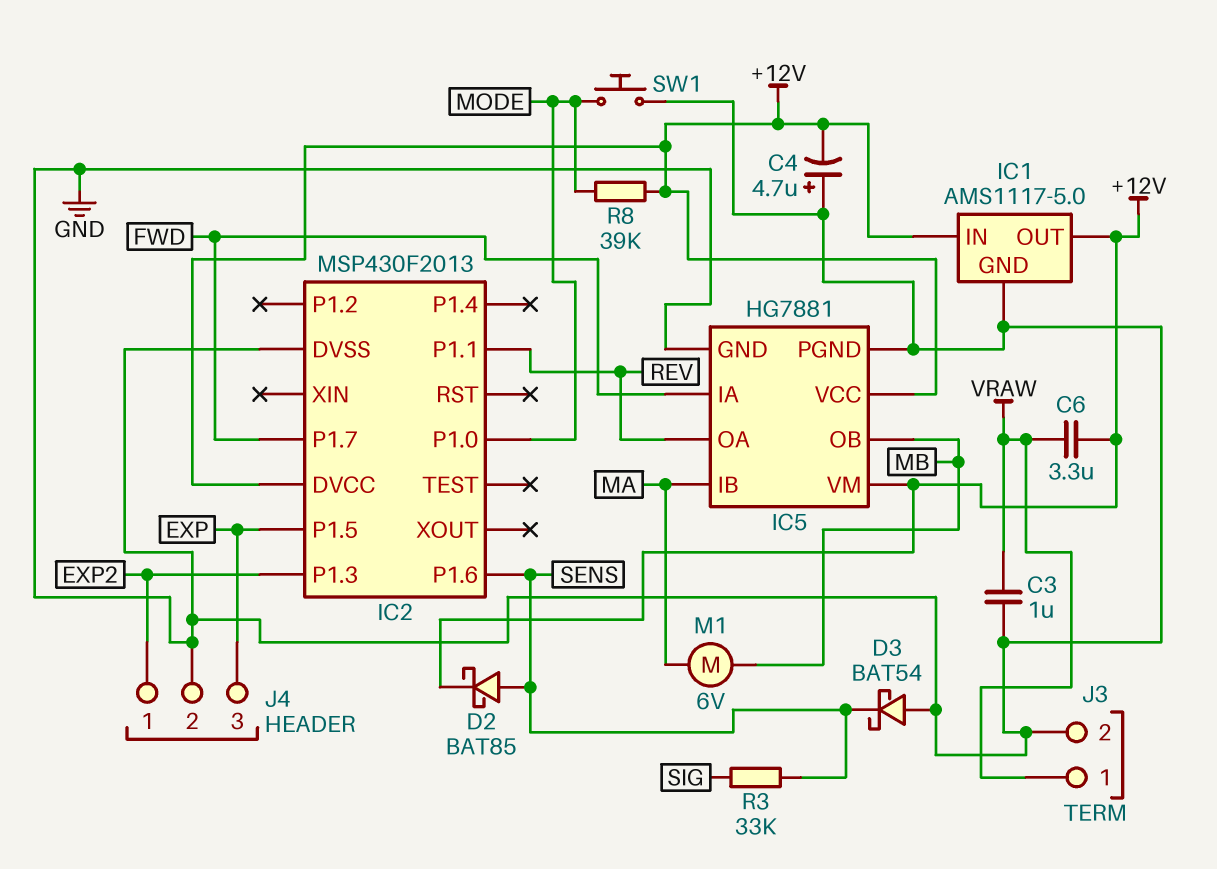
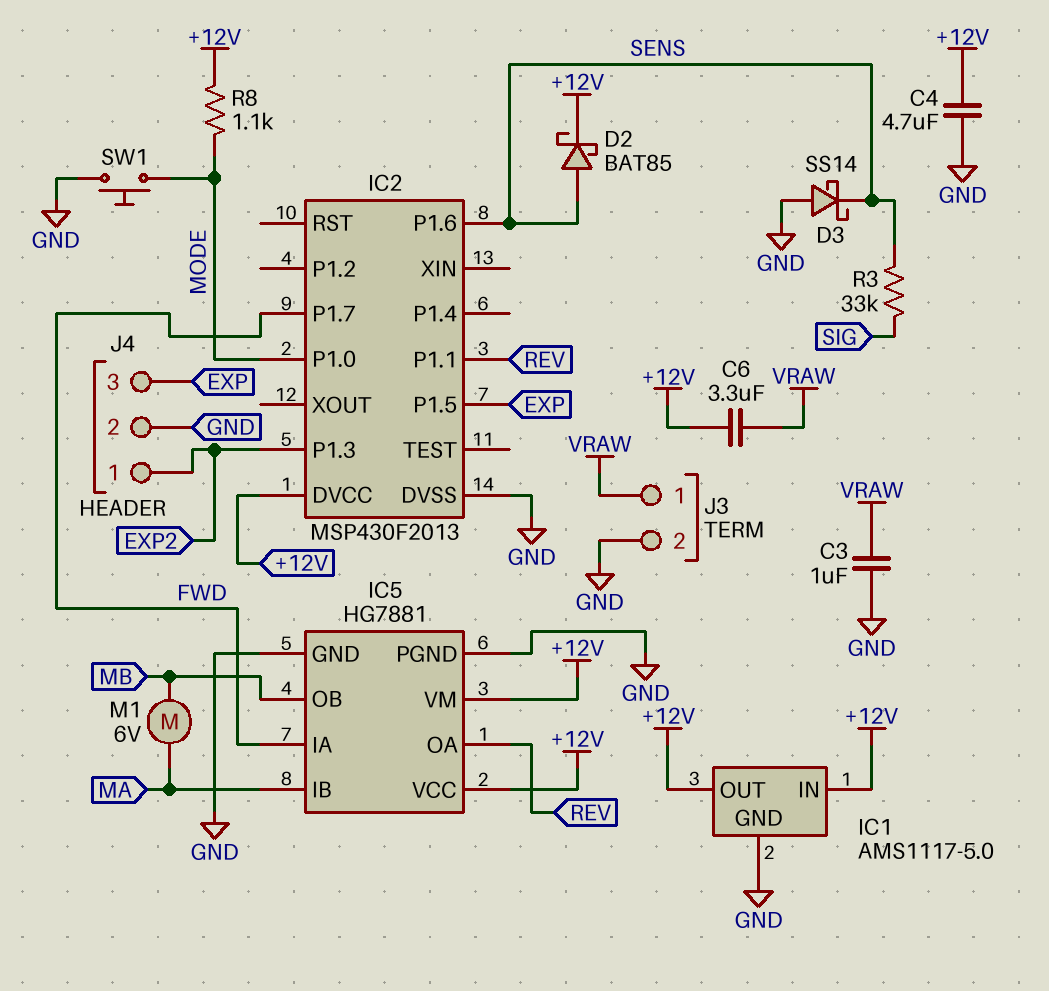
C4: 4.7uF (plus GND, minus +12V) -> 4.7uF (+12V, GND)
D3: schottky BAT54 (A GND, K SENS) -> schottky SS14 (A GND, K SENS)
R8: 39k (+12V, MODE) -> 1.1k (+12V, MODE)

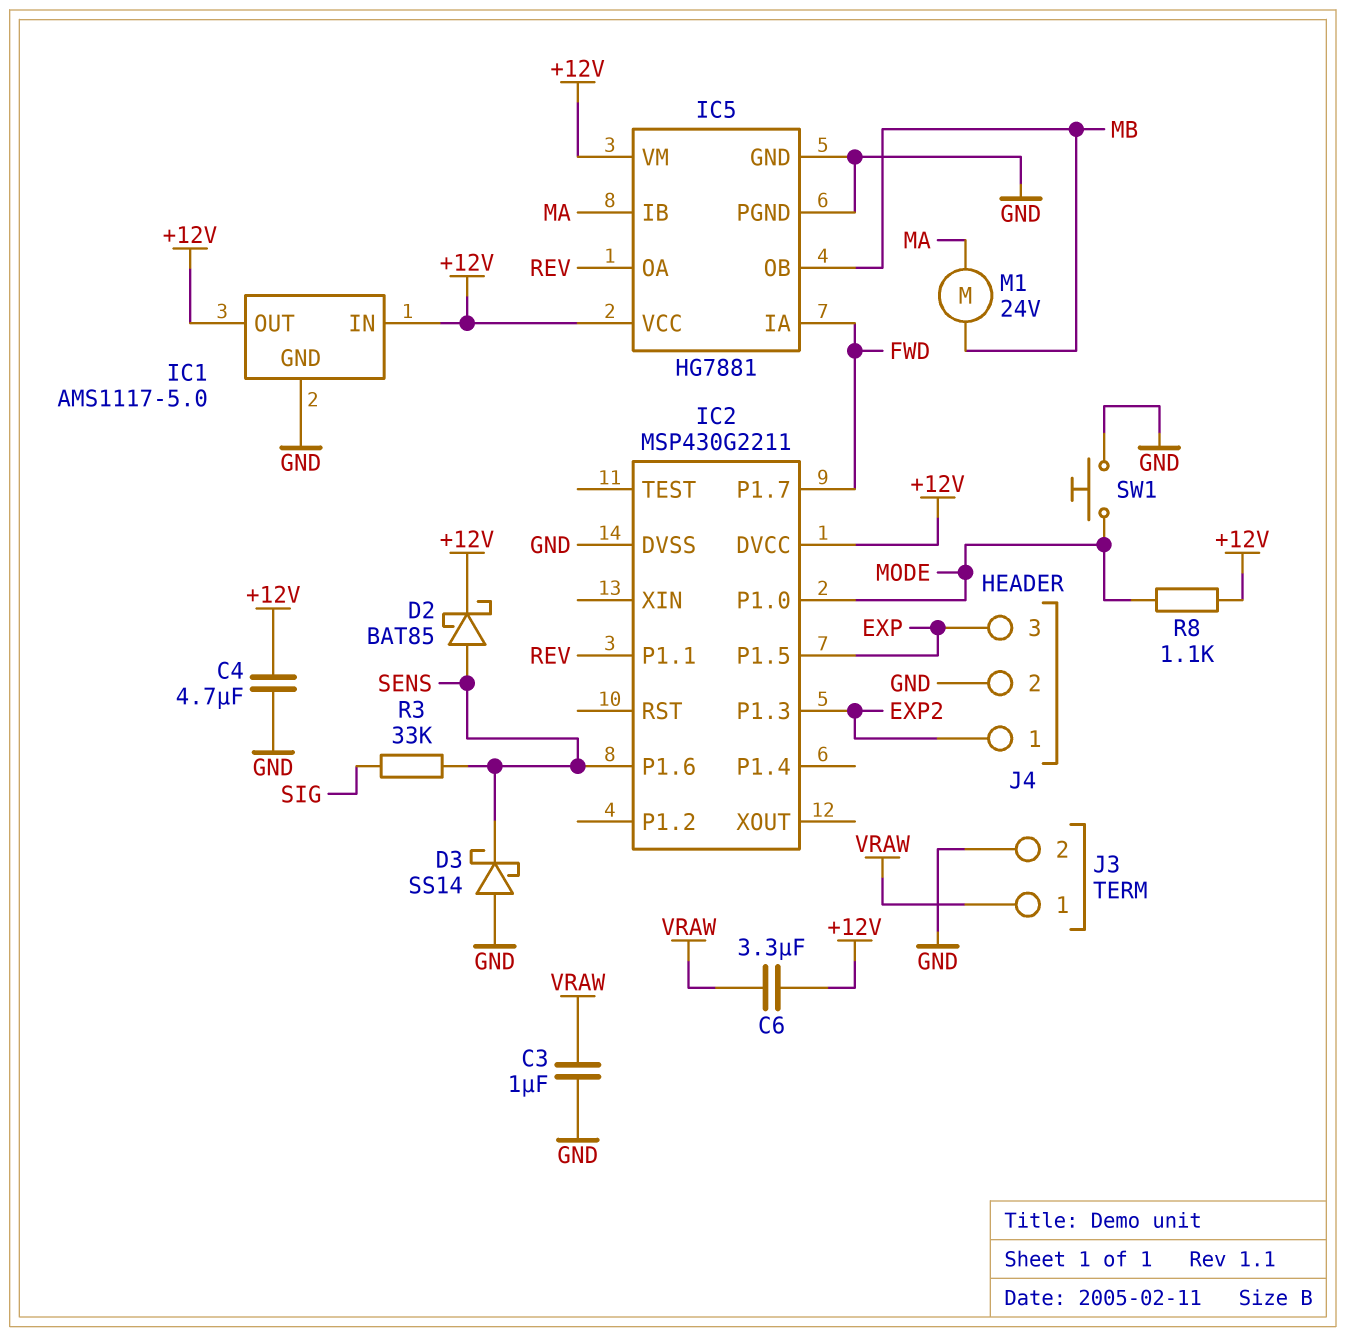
IC2: MSP430F2013 -> MSP430G2211
M1: motor 6V (MA, MB) -> motor 24V (MA, MB)

